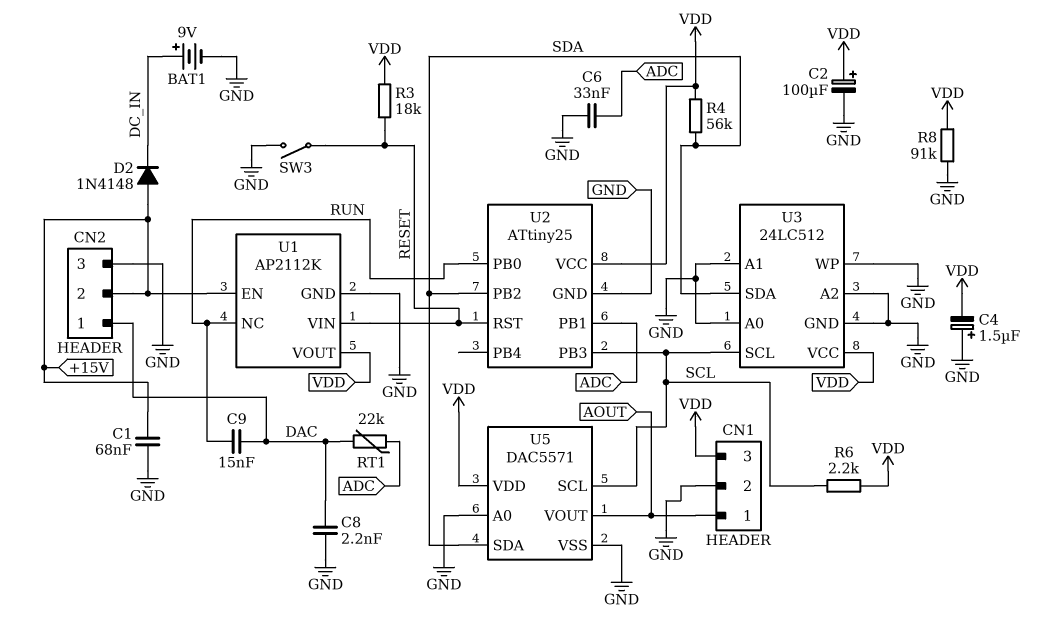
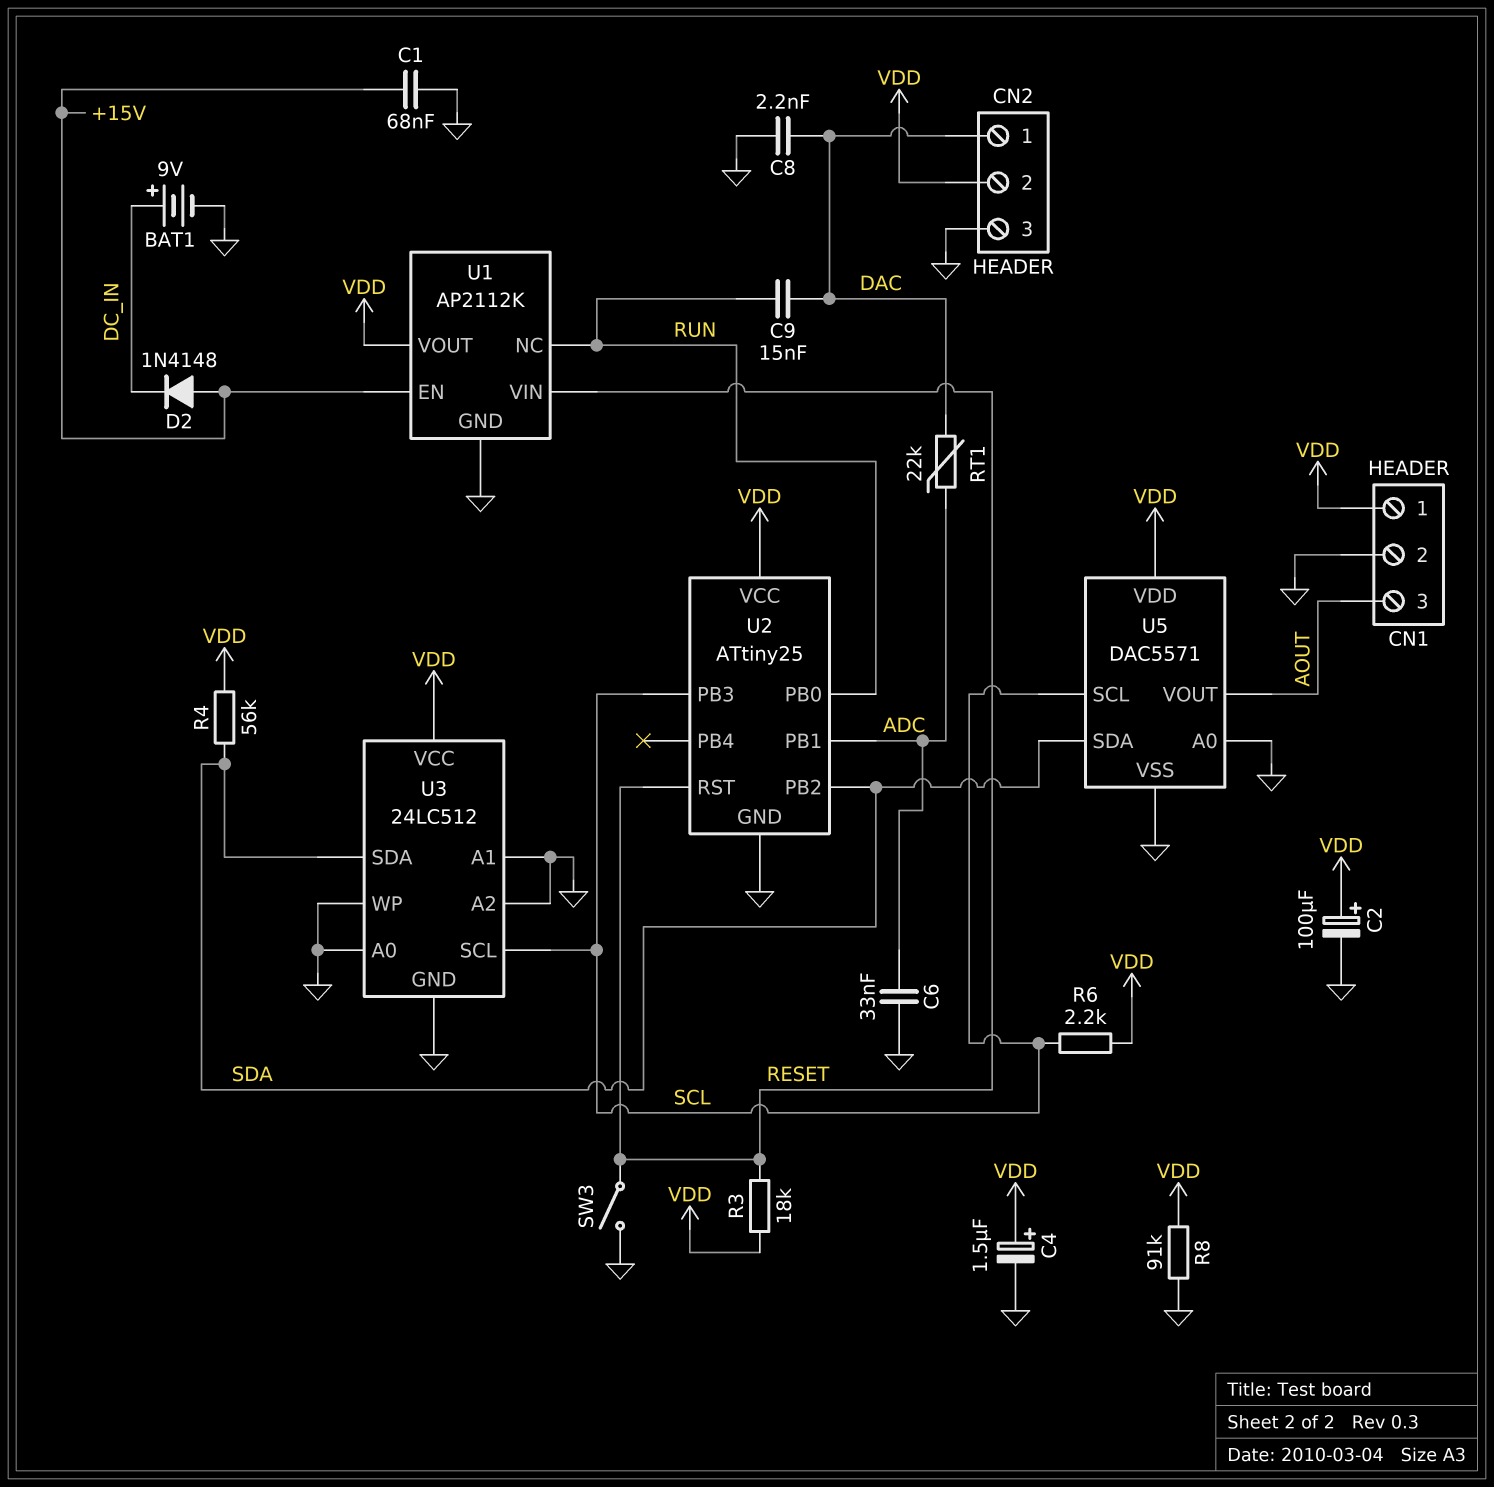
C4: 1.5uF (plus GND, minus VDD) -> 1.5uF (plus VDD, minus GND)
CN1 pin 1: AOUT -> VDD
CN1 pin 3: VDD -> AOUT
CN2 pin 2: +15V -> VDD

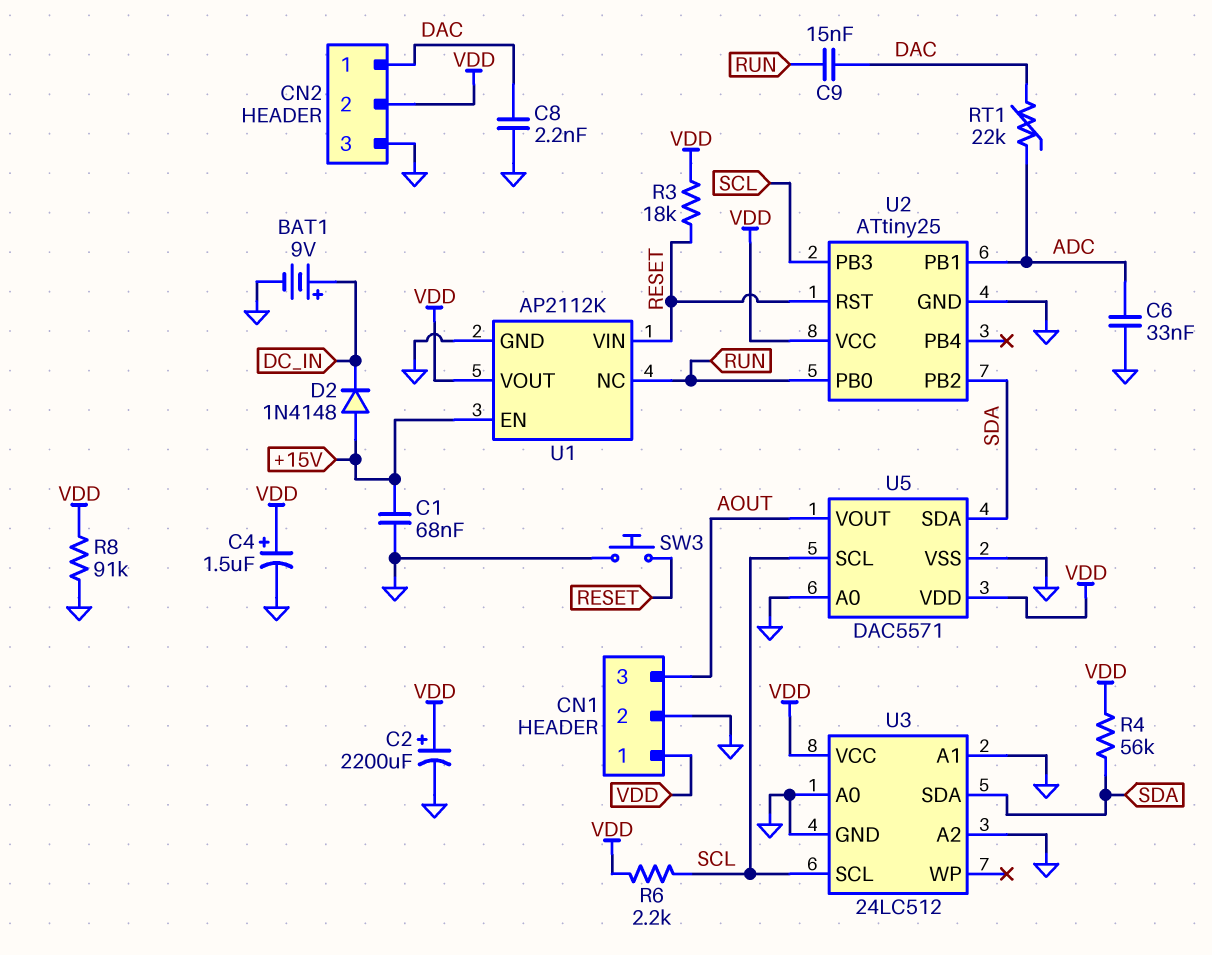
C2: 100uF (plus VDD, minus GND) -> 2200uF (plus VDD, minus GND)
SW3: switch (GND, RESET) -> button (GND, RESET)
U3 pin WP: GND -> none

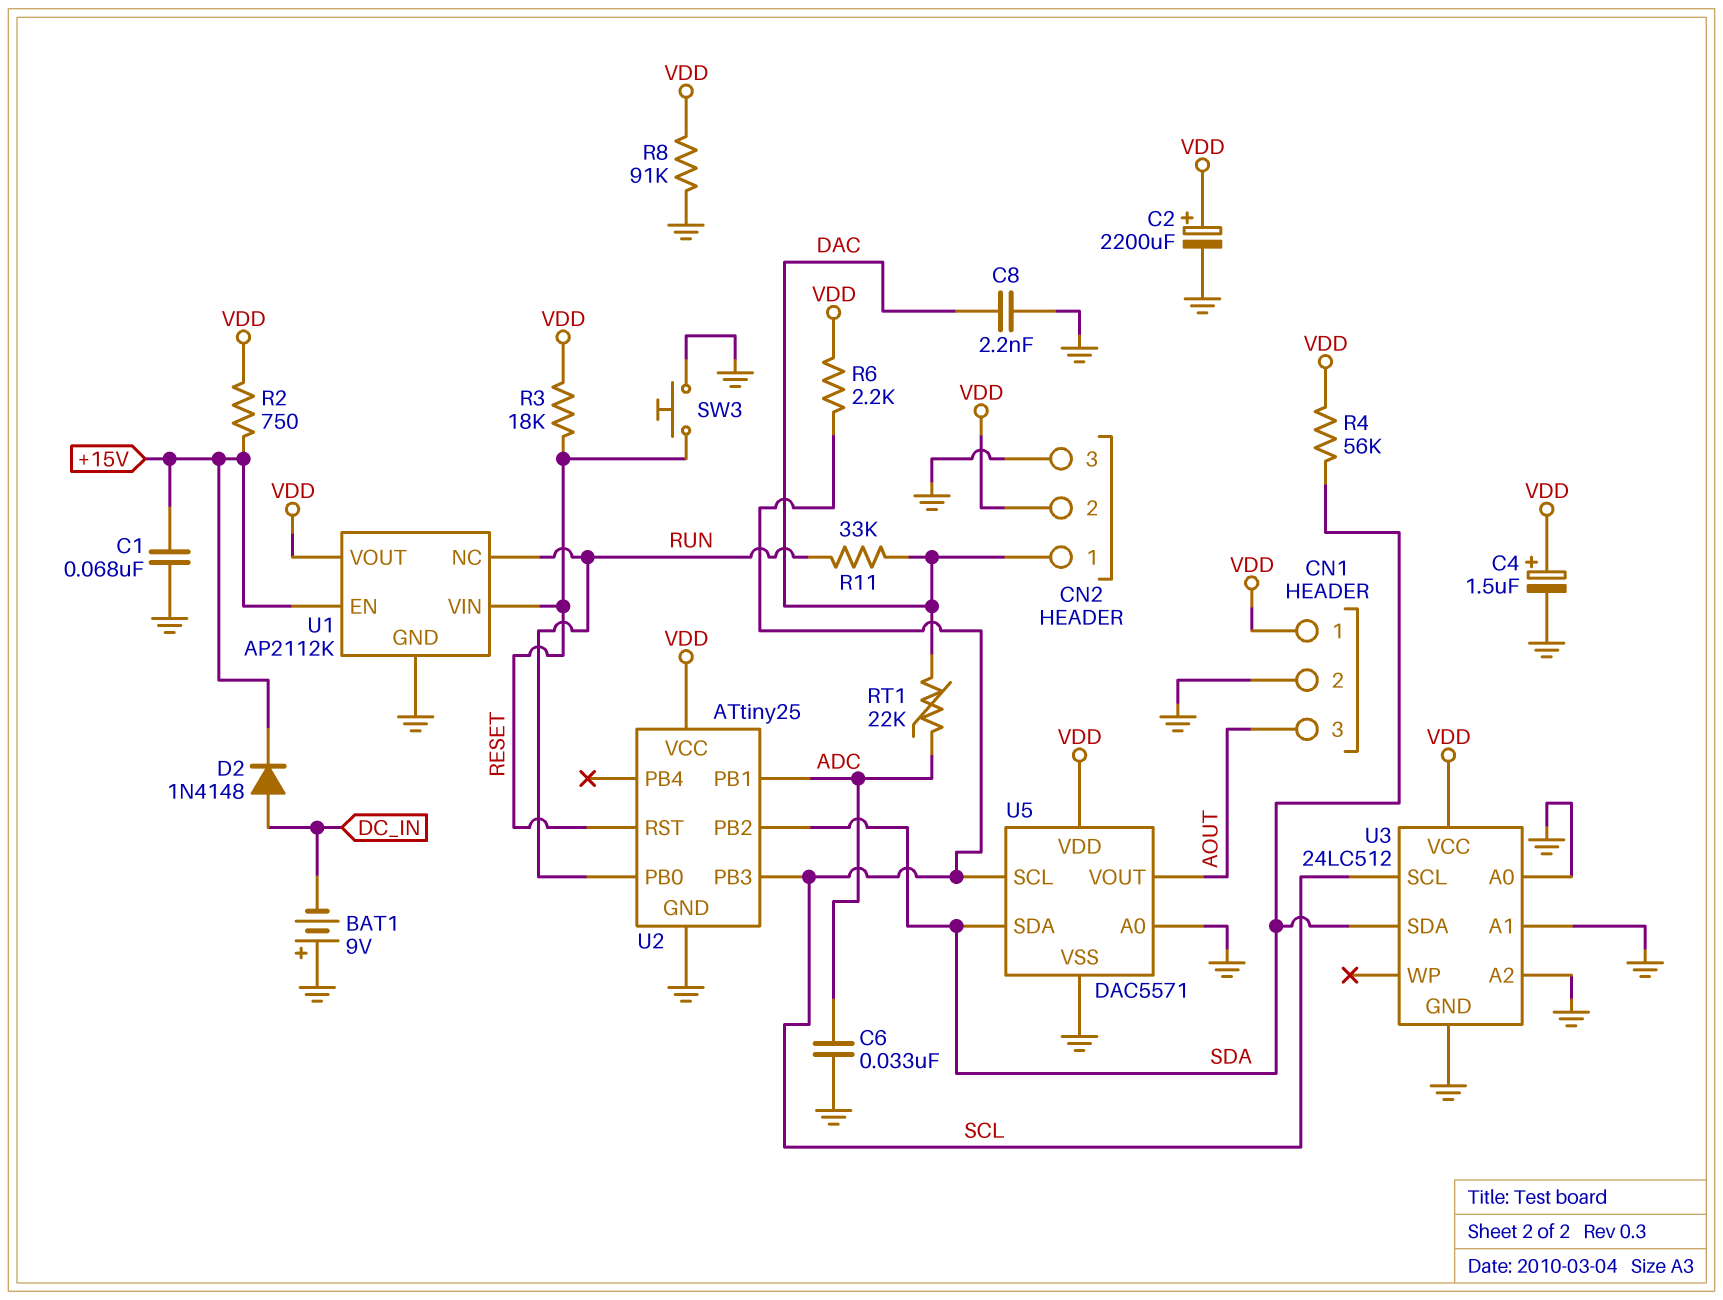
BAT1: 9V (plus DC_IN, minus GND) -> 9V (plus GND, minus DC_IN)
C9: 15nF (DAC, RUN) -> none
D2: diode 1N4148 (A +15V, K DC_IN) -> diode 1N4148 (A DC_IN, K +15V)
R2: none -> 750 (+15V, VDD)
R11: none -> 33k (DAC, RUN)

